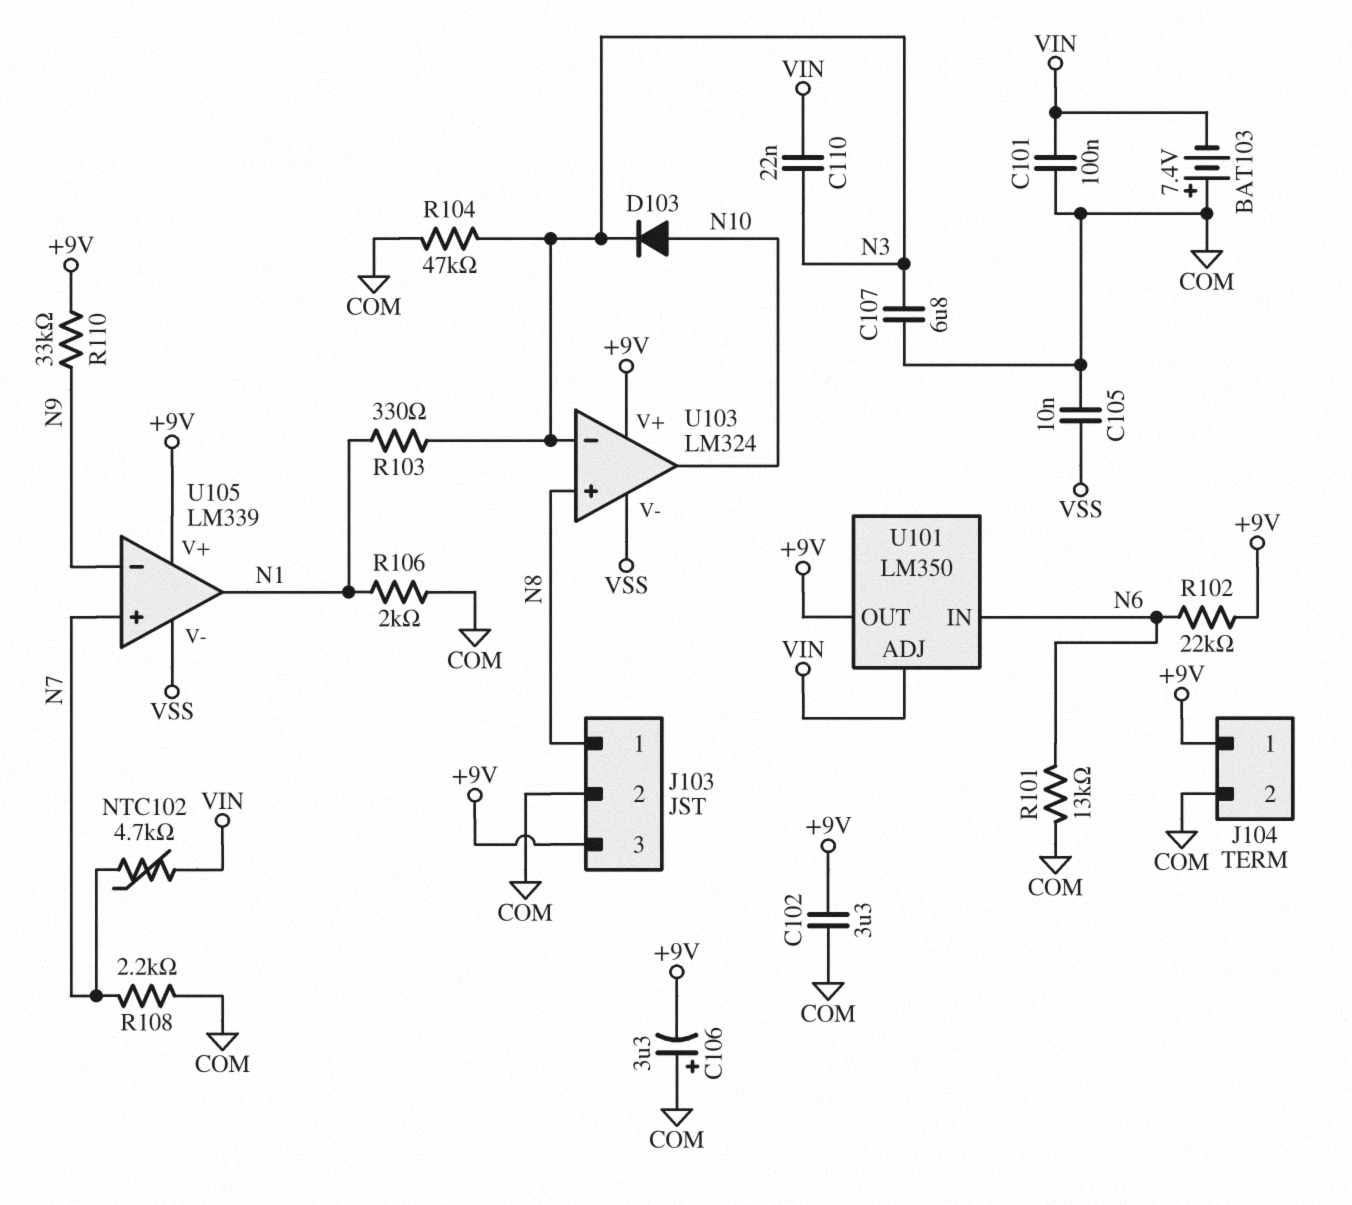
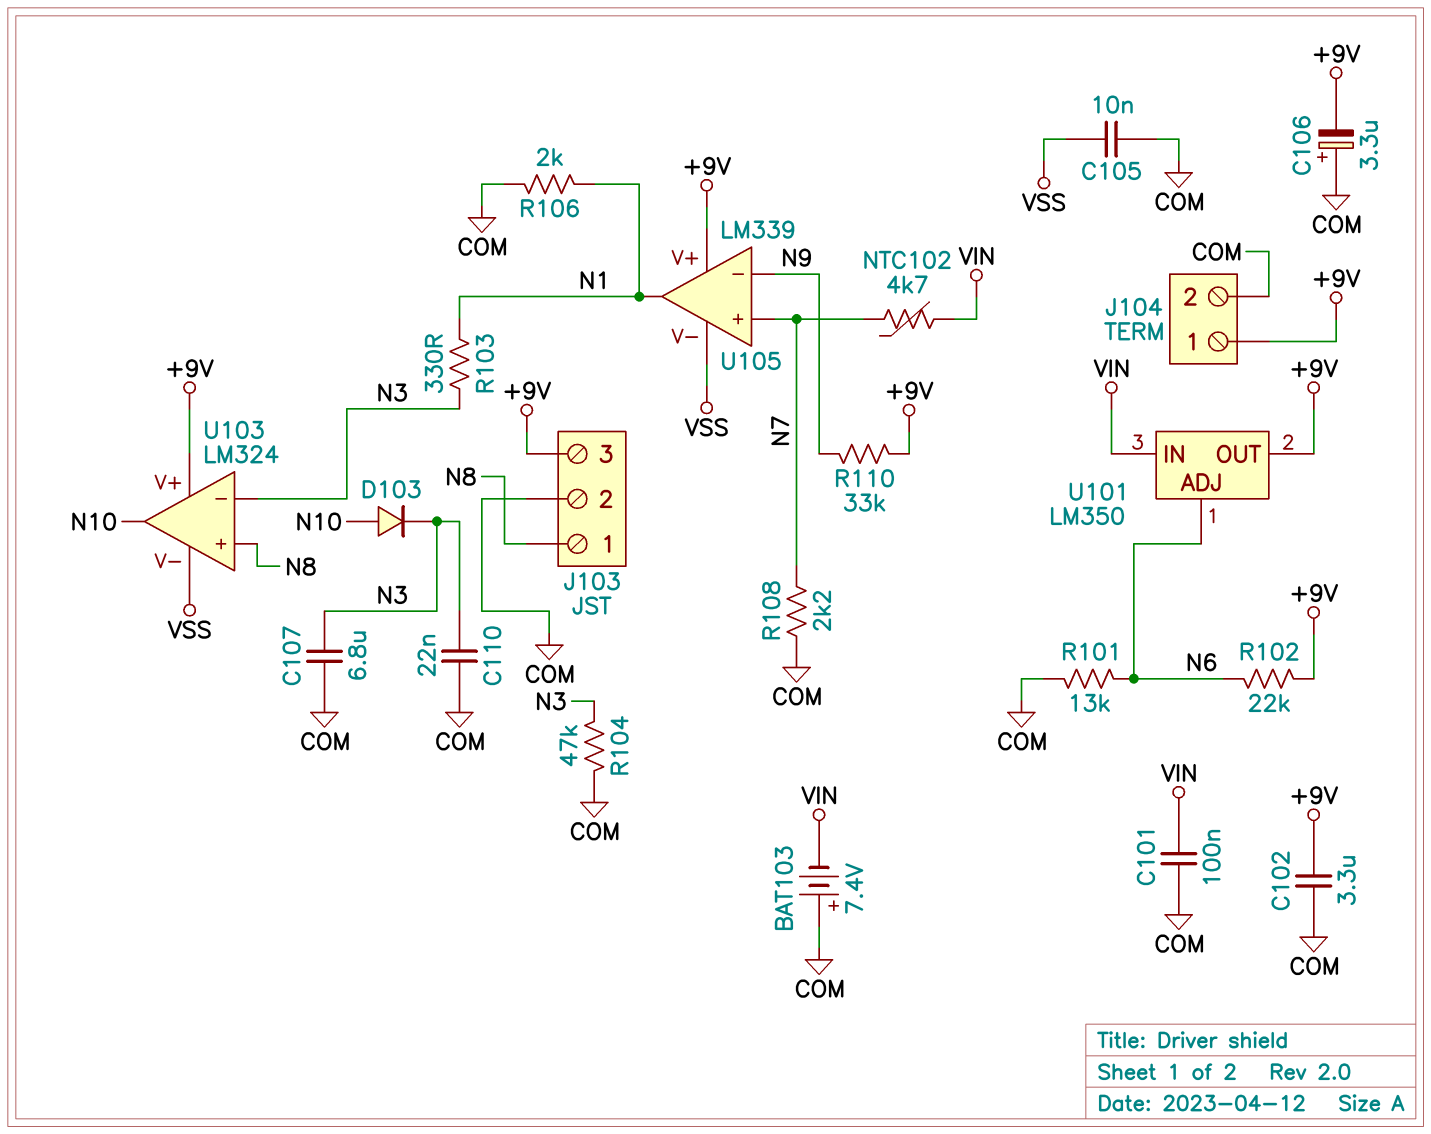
C110: 22nF (N3, VIN) -> 22nF (COM, N3)
U101 pin ADJ: VIN -> N6
U101 pin IN: N6 -> VIN

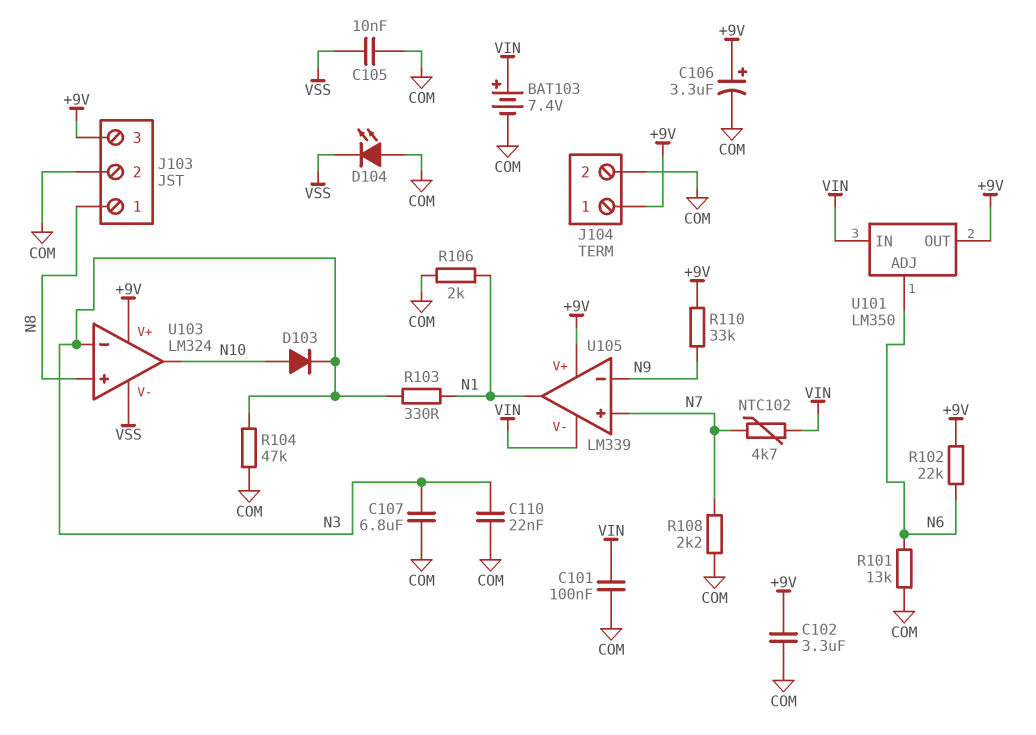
BAT103: 7.4V (plus COM, minus VIN) -> 7.4V (plus VIN, minus COM)
C106: 3.3uF (plus COM, minus +9V) -> 3.3uF (plus +9V, minus COM)
D104: none -> LED (A COM, K VSS)
U105 pin V-: VSS -> VIN

